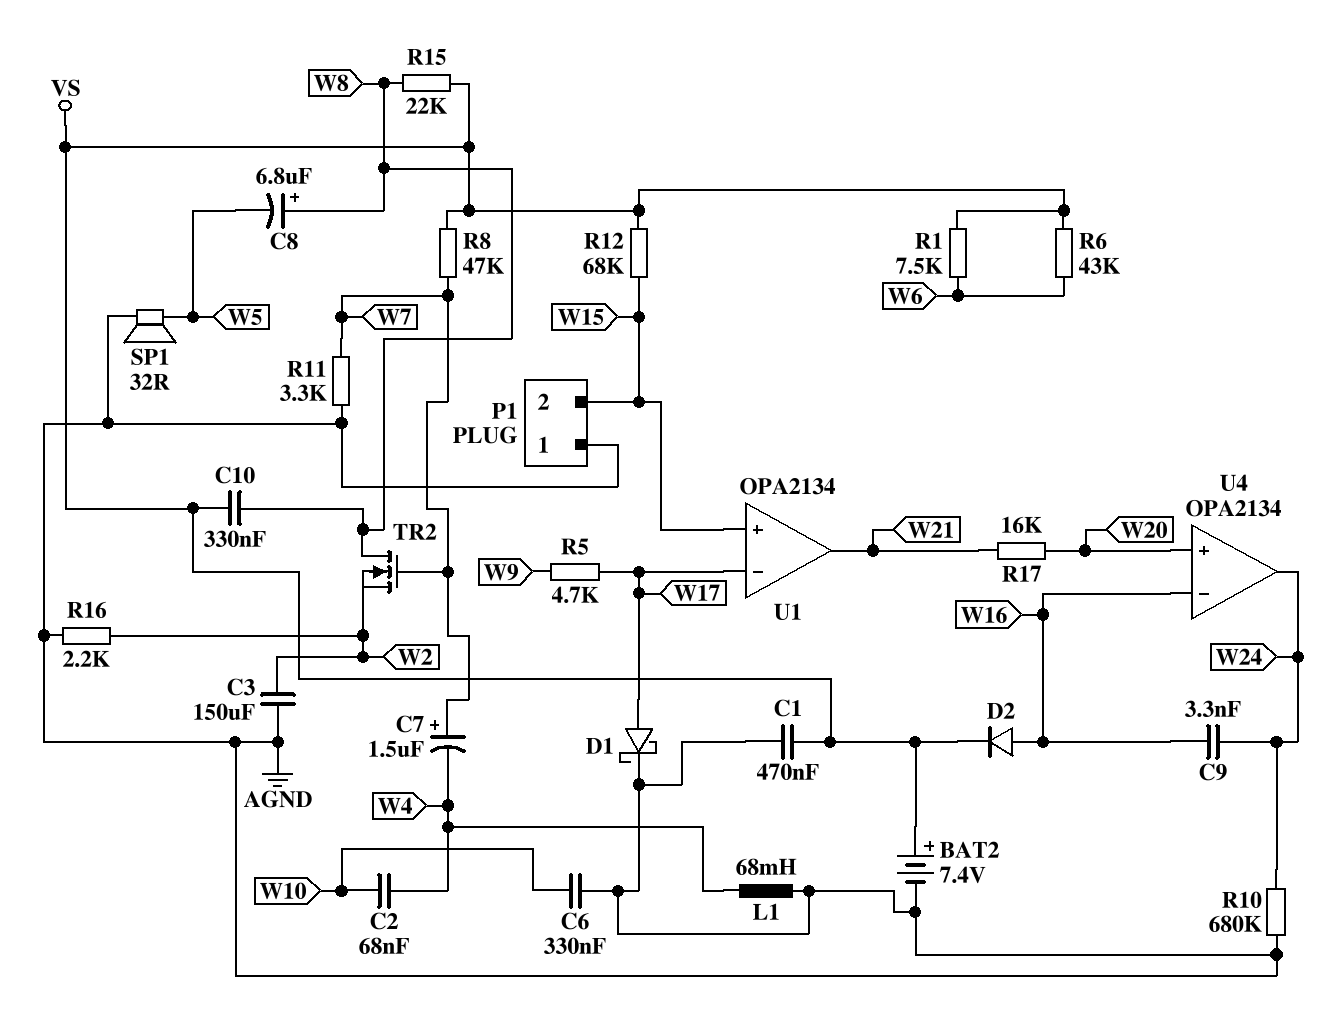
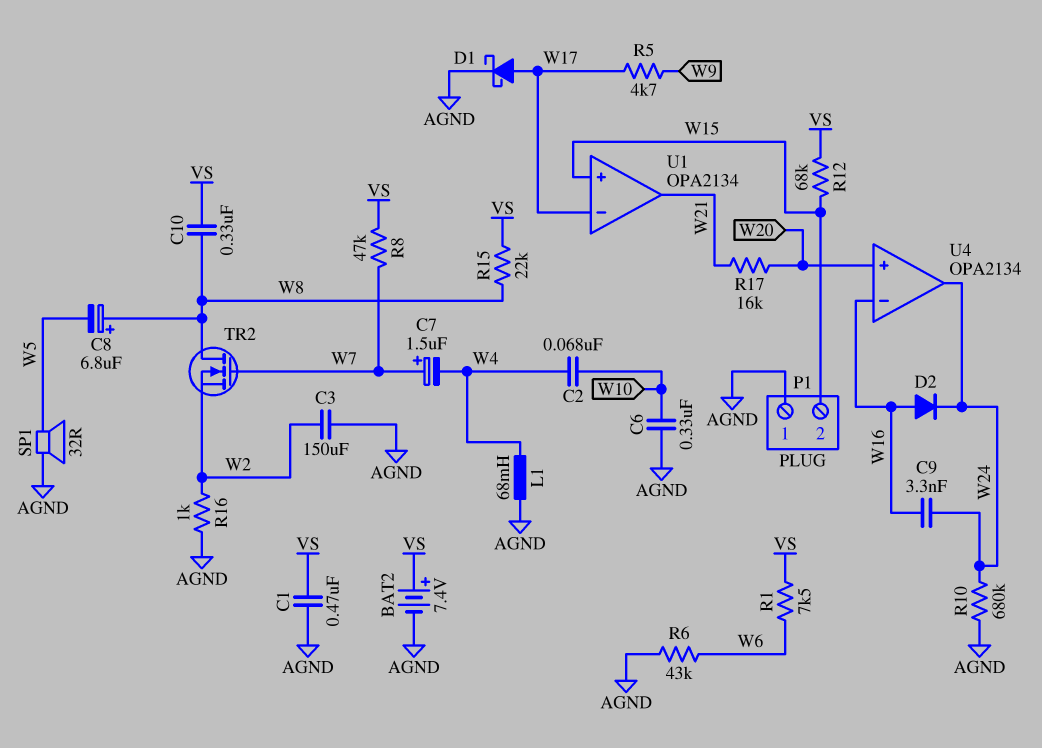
D2: diode (A W16, K VS) -> diode (A W16, K W24)
R6: 43k (VS, W6) -> 43k (AGND, W6)
R11: 3.3k (AGND, W7) -> none
R16: 2.2k (AGND, W2) -> 1k (AGND, W2)

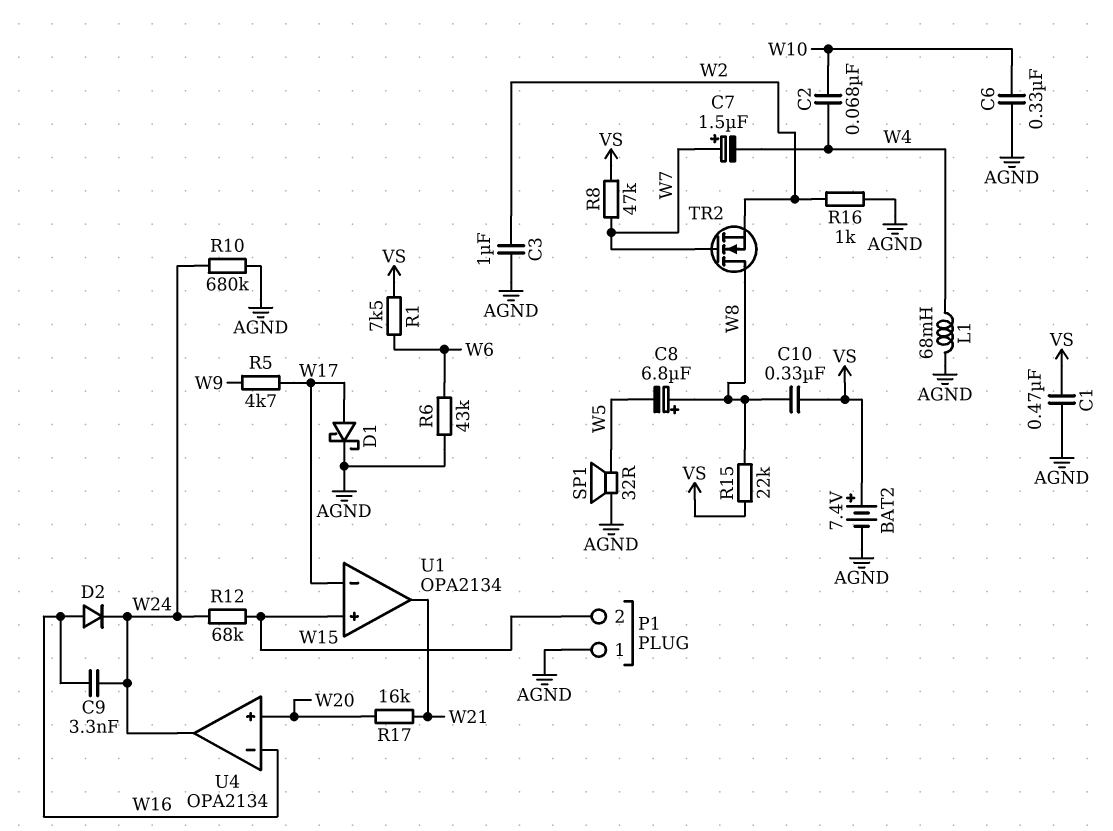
C3: 150uF (AGND, W2) -> 1uF (AGND, W2)
R12: 68k (VS, W15) -> 68k (W15, W24)

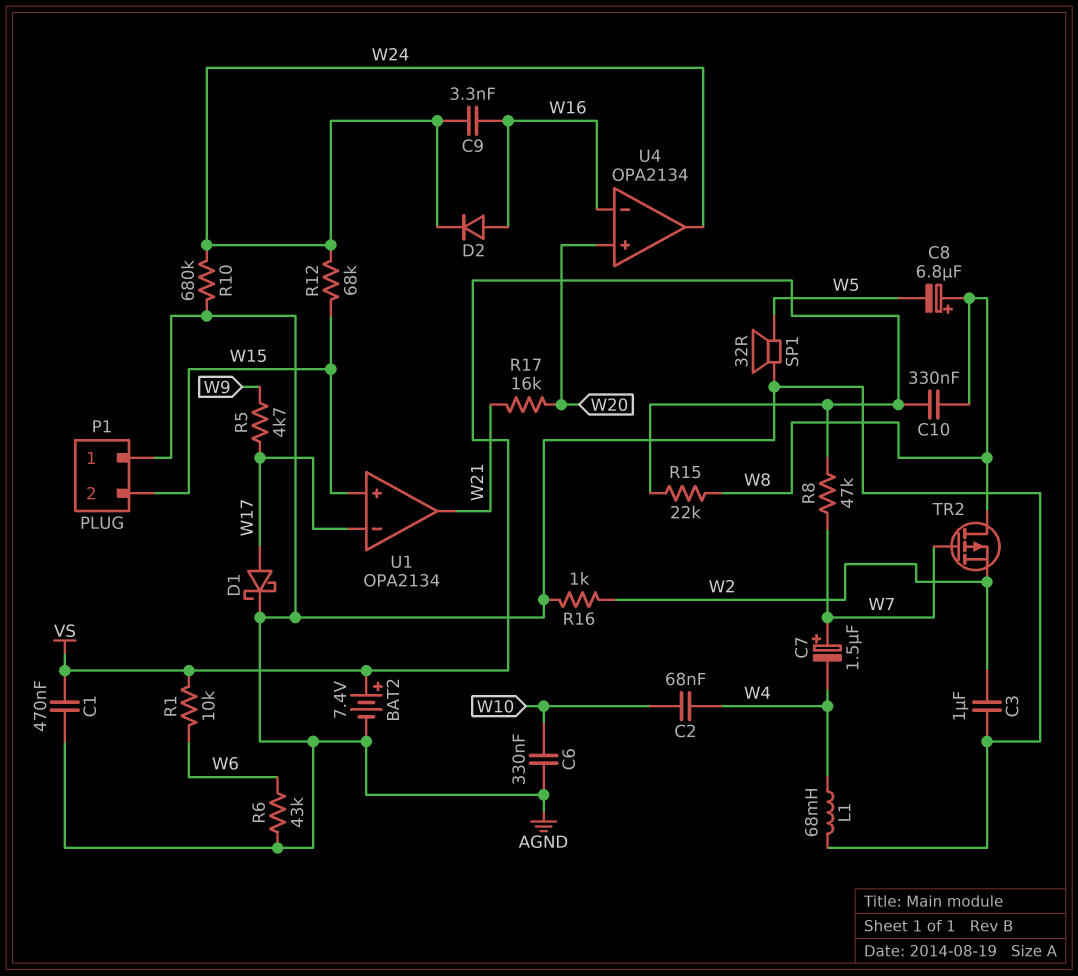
R1: 7.5k (VS, W6) -> 10k (VS, W6)
TR2: NMOS (G W7, D W8, S W2) -> PMOS (G W7, D W8, S W2)

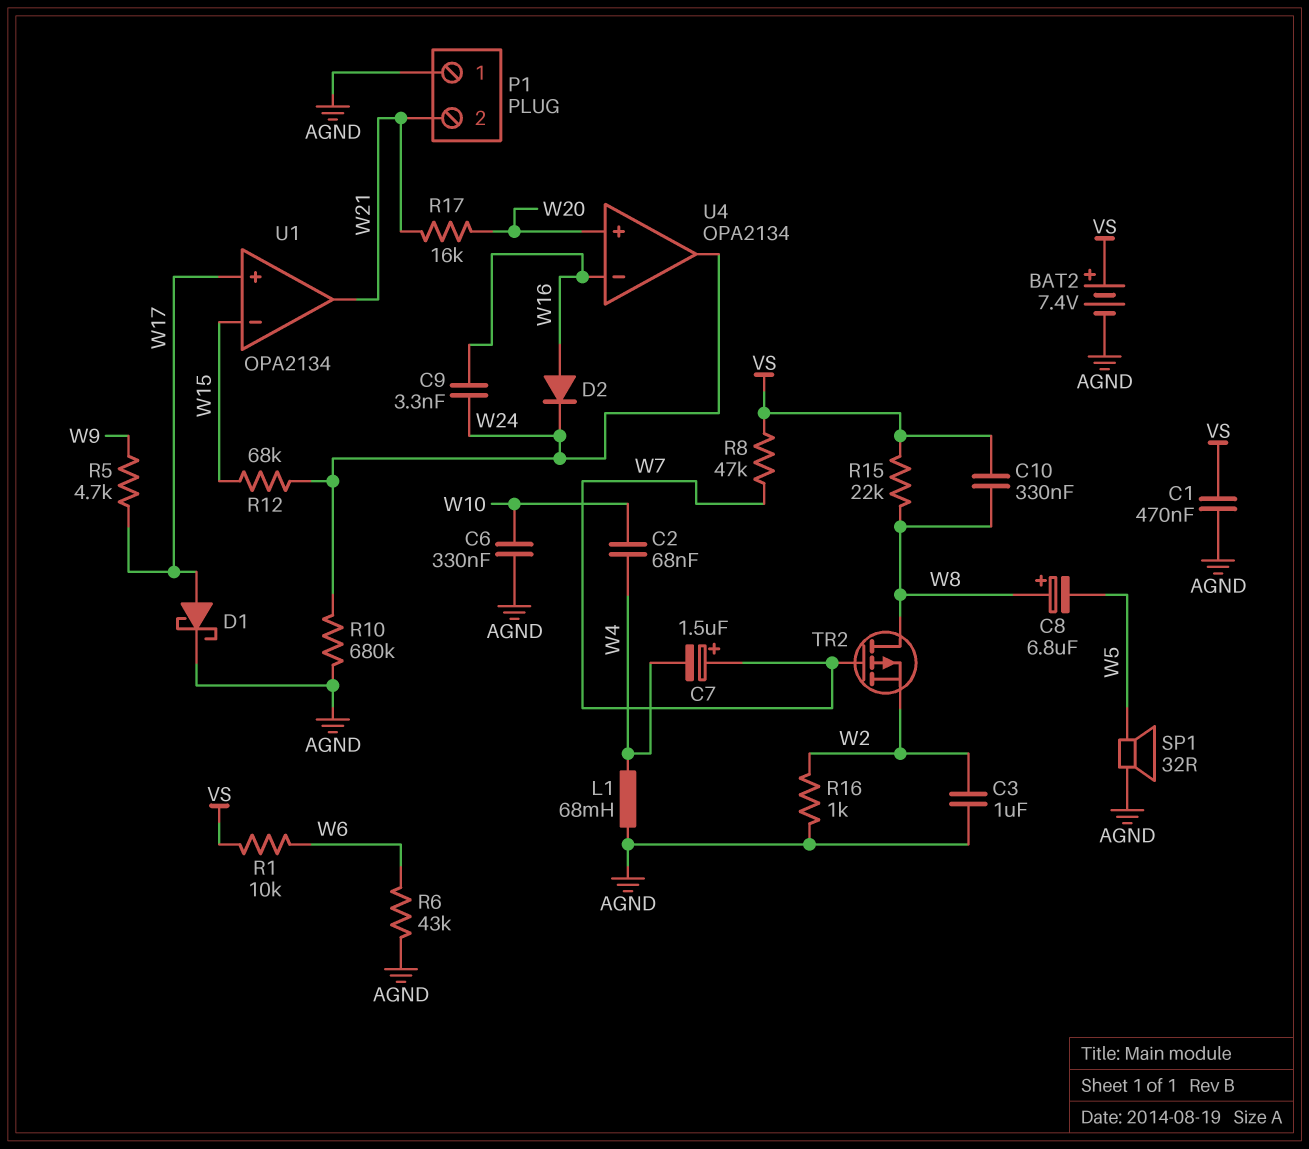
P1 pin 2: W15 -> W21
U1 pin in+: W15 -> W17
U1 pin in-: W17 -> W15

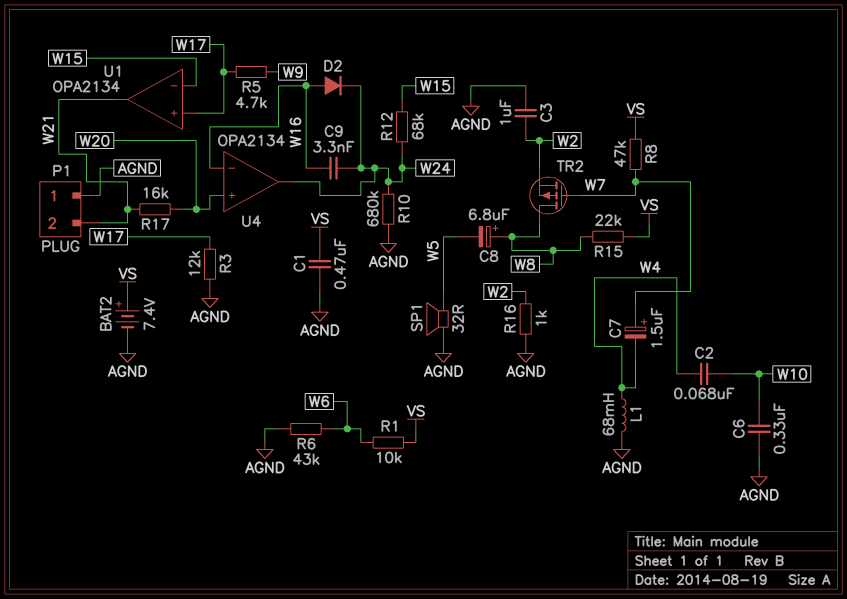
C10: 330nF (VS, W8) -> none
D1: schottky (A W17, K AGND) -> none
R3: none -> 12k (AGND, W17)

